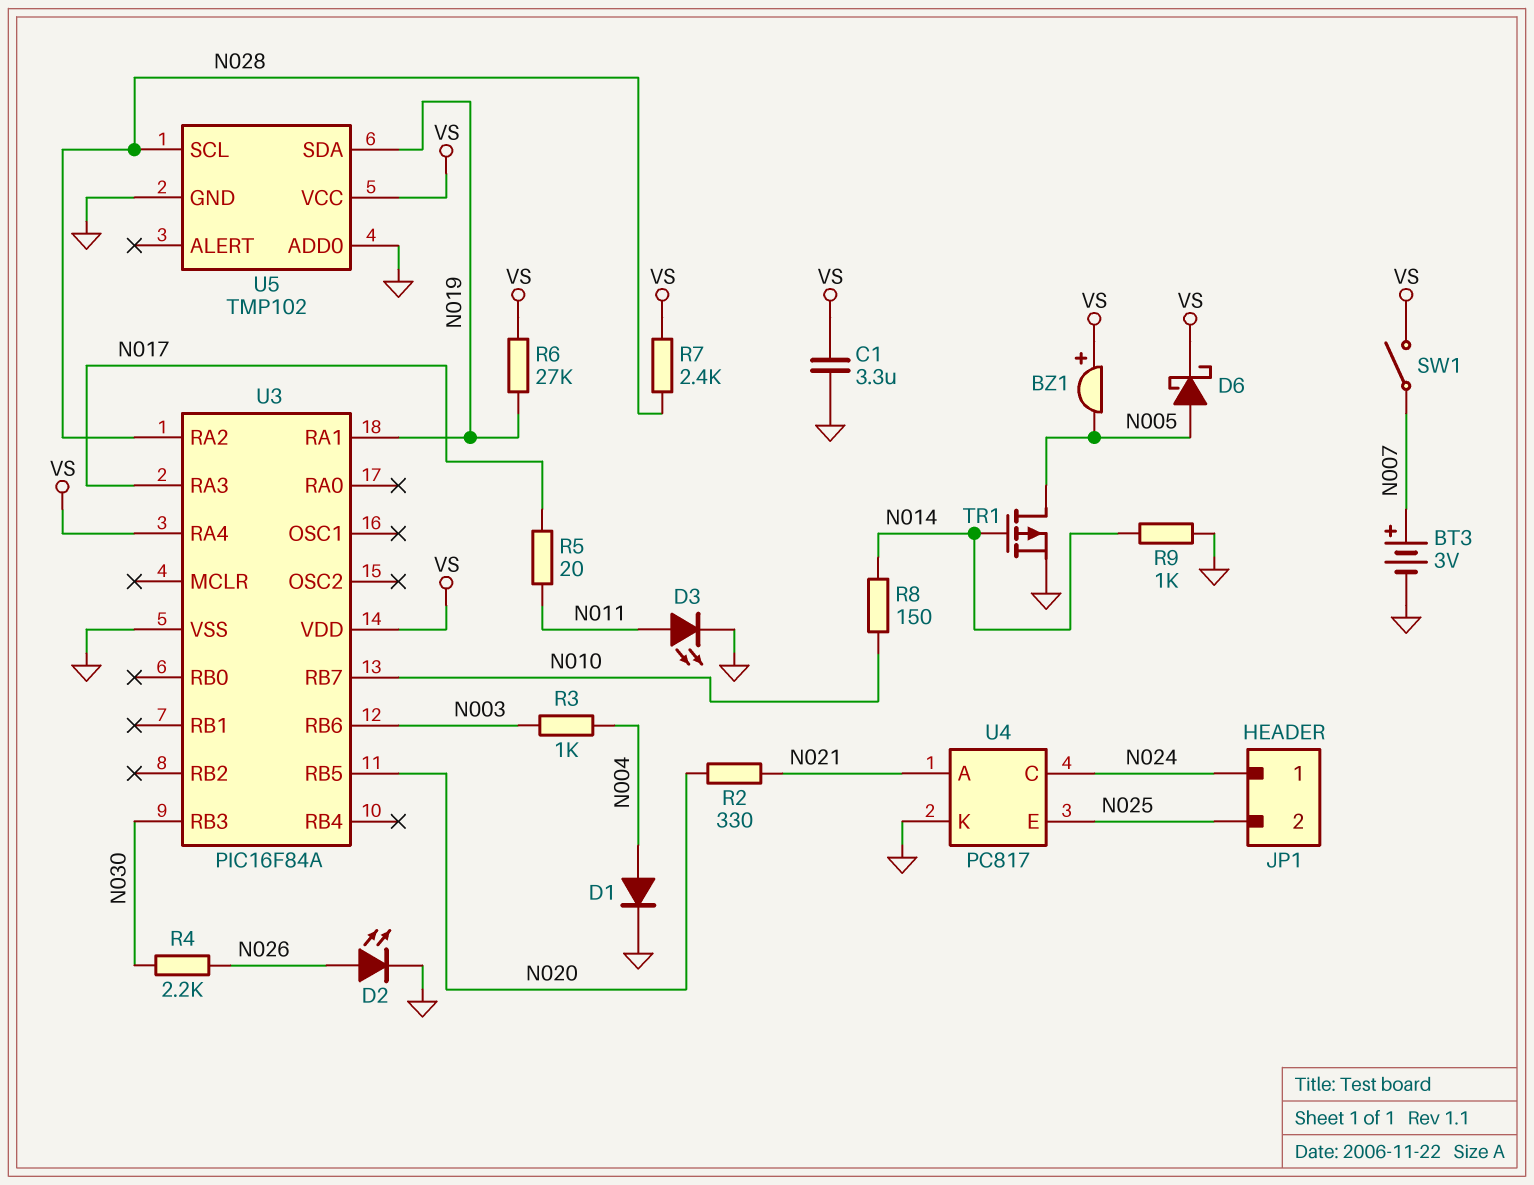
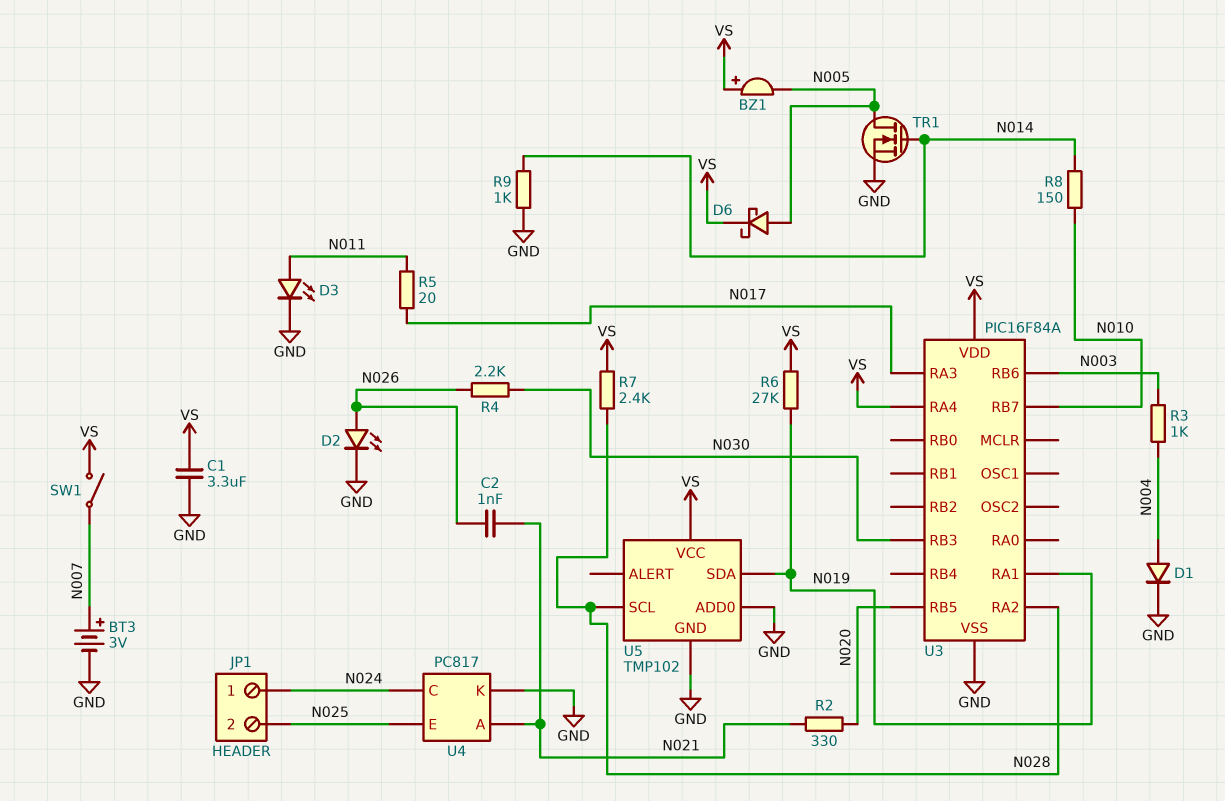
C2: none -> 1nF (N021, N026)
TR1: PMOS (G N014, D N005, S GND) -> NMOS (G N014, D N005, S GND)

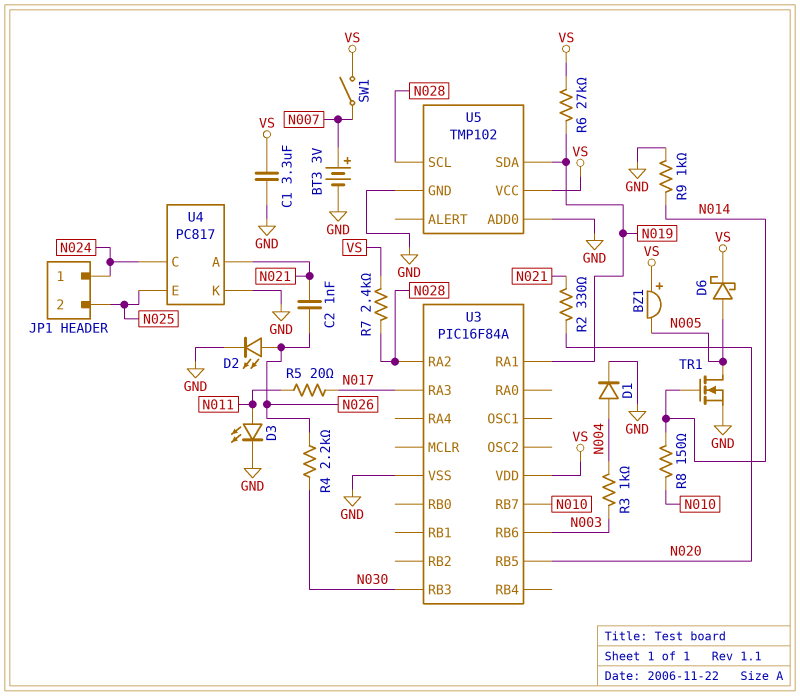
U3 pin RA4: VS -> none

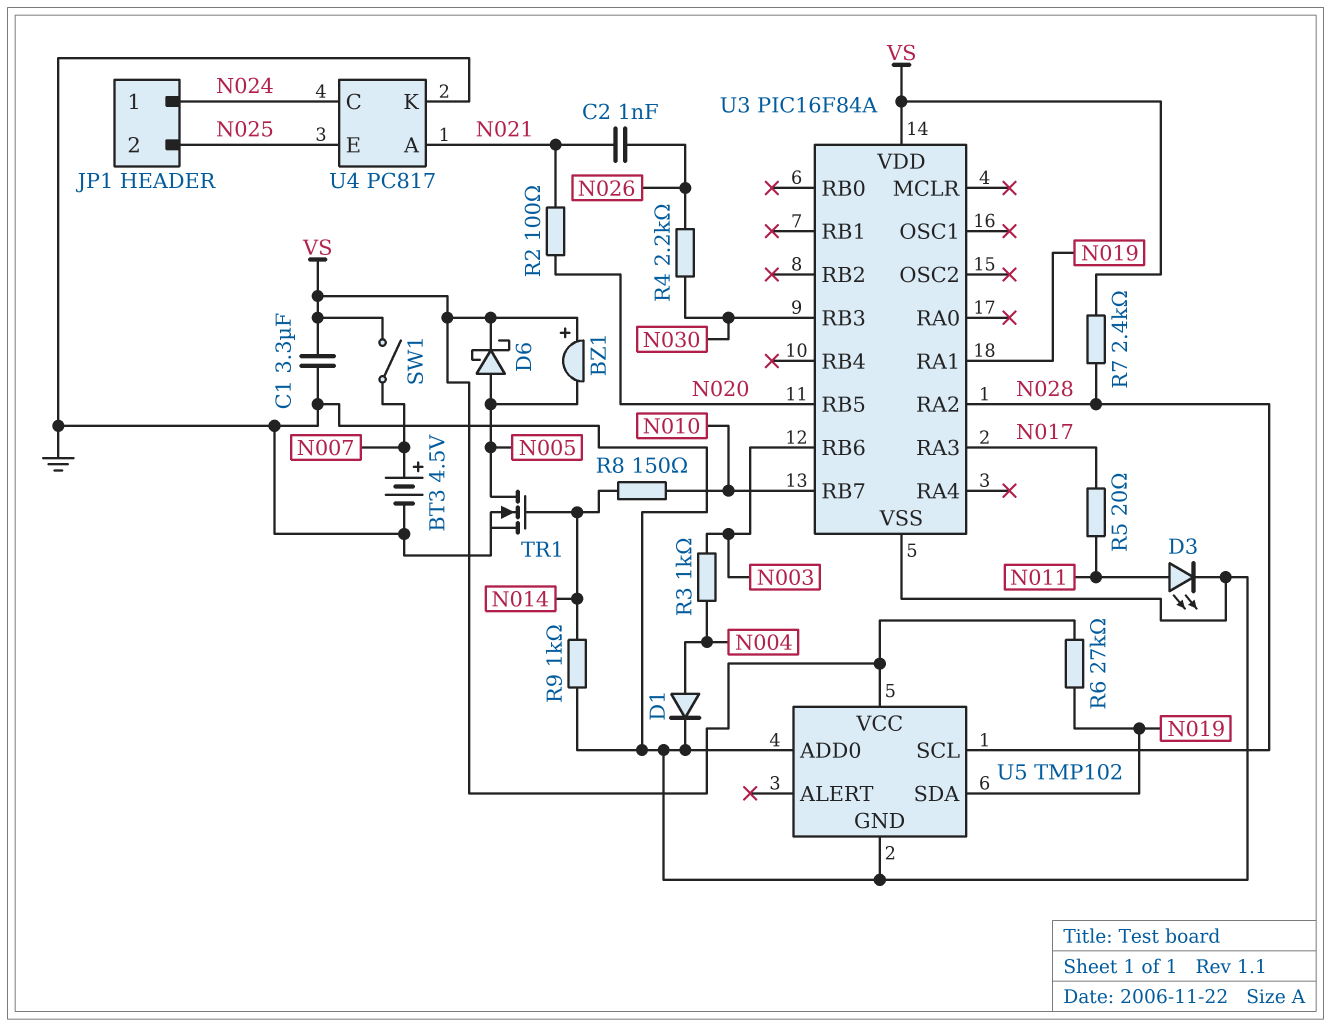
BT3: 3V (plus N007, minus GND) -> 4.5V (plus N007, minus GND)
D2: LED (A N026, K GND) -> none
R2: 330 (N020, N021) -> 100 (N020, N021)

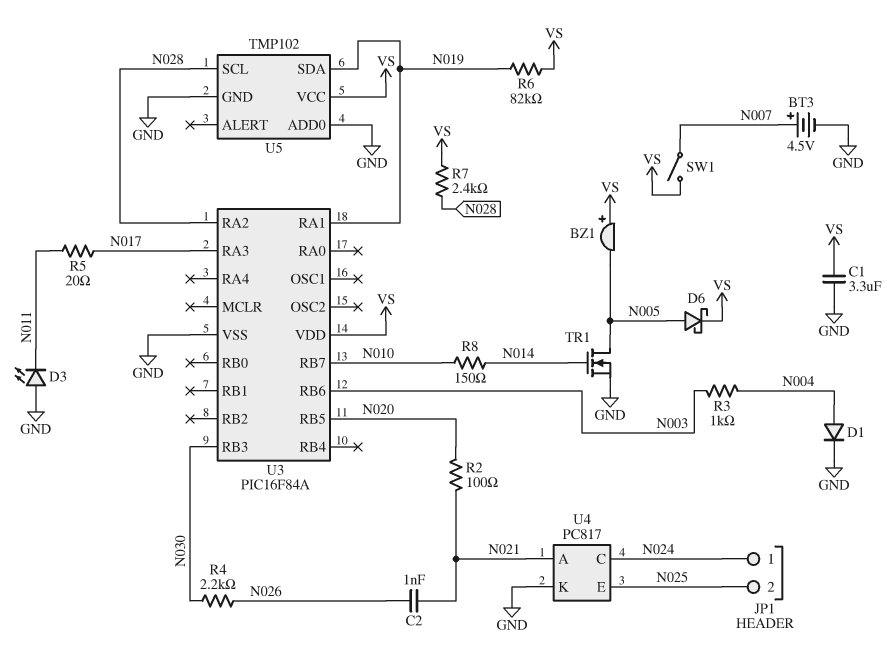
D3: LED (A N011, K GND) -> LED (A GND, K N011)
R6: 27k (N019, VS) -> 82k (N019, VS)
R9: 1k (GND, N014) -> none

